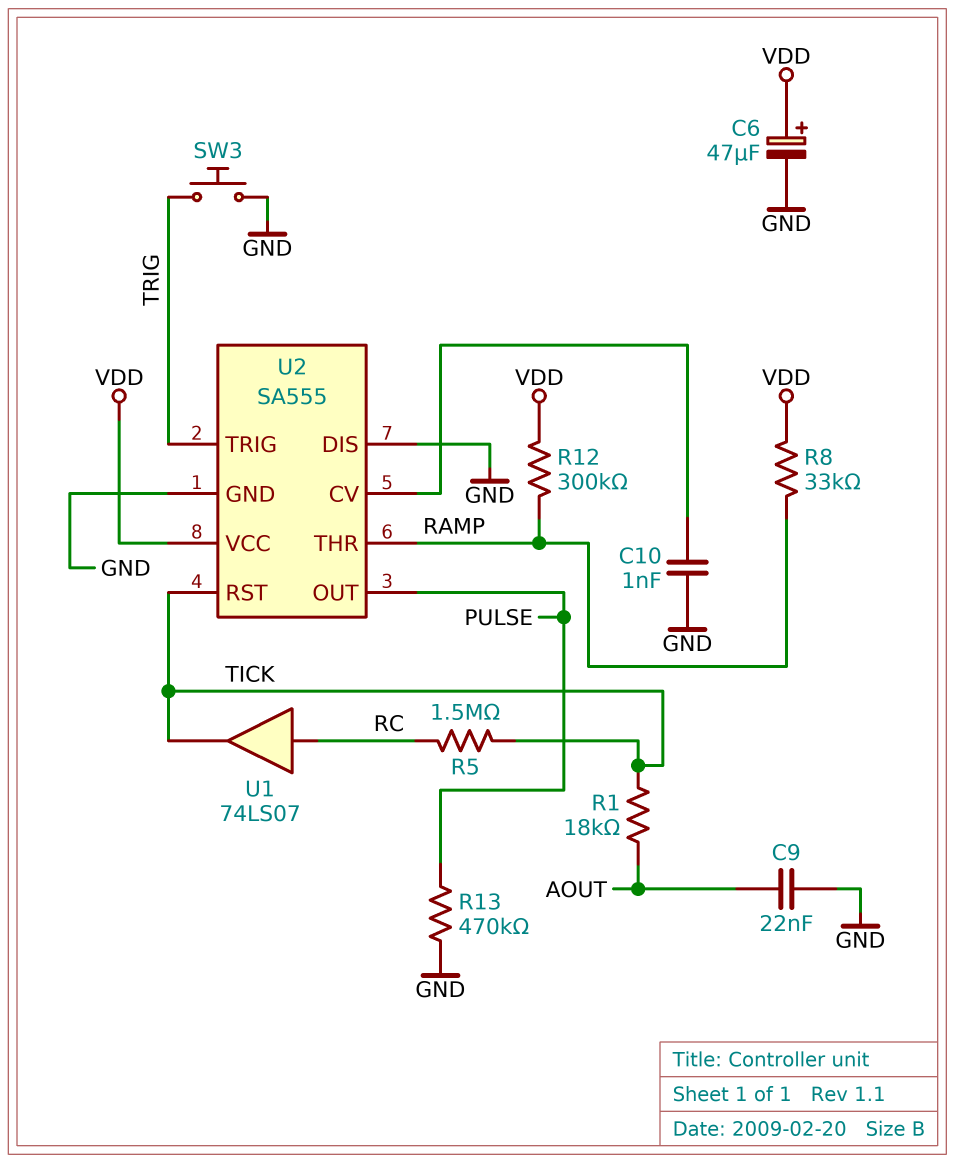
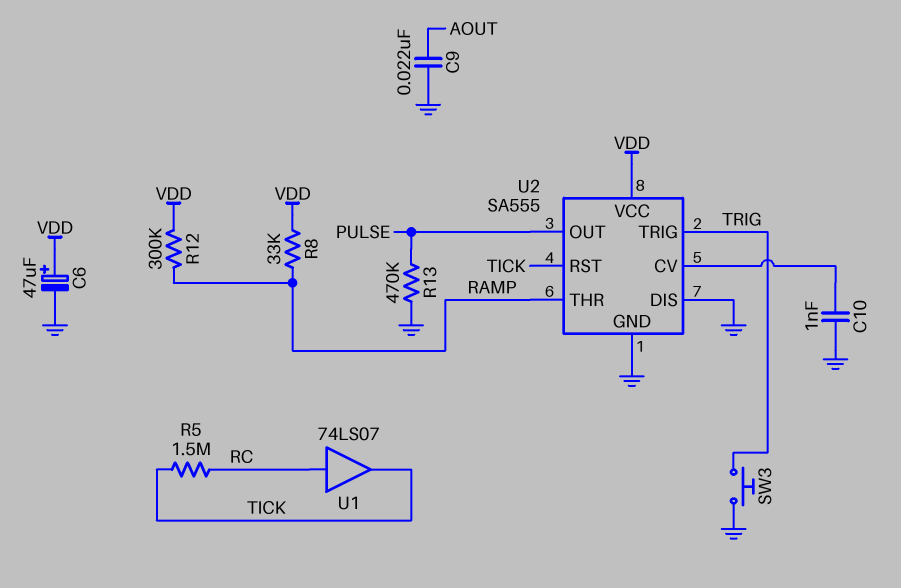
R1: 18k (AOUT, TICK) -> none

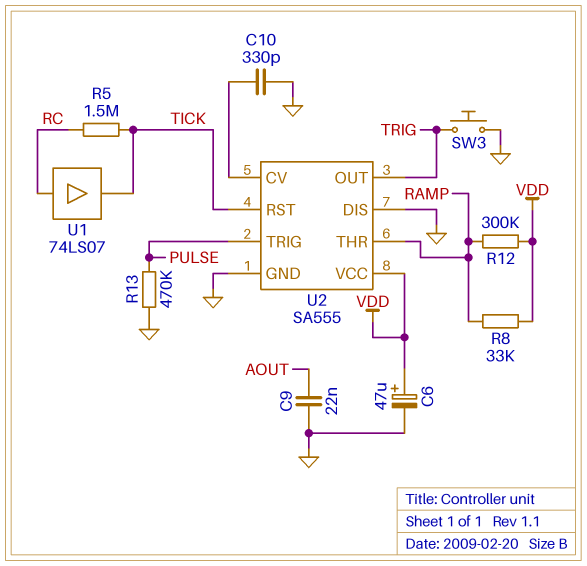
C10: 1nF (GND, U2/CV) -> 330pF (GND, U2/CV)
U2 pin OUT: PULSE -> TRIG
U2 pin TRIG: TRIG -> PULSE

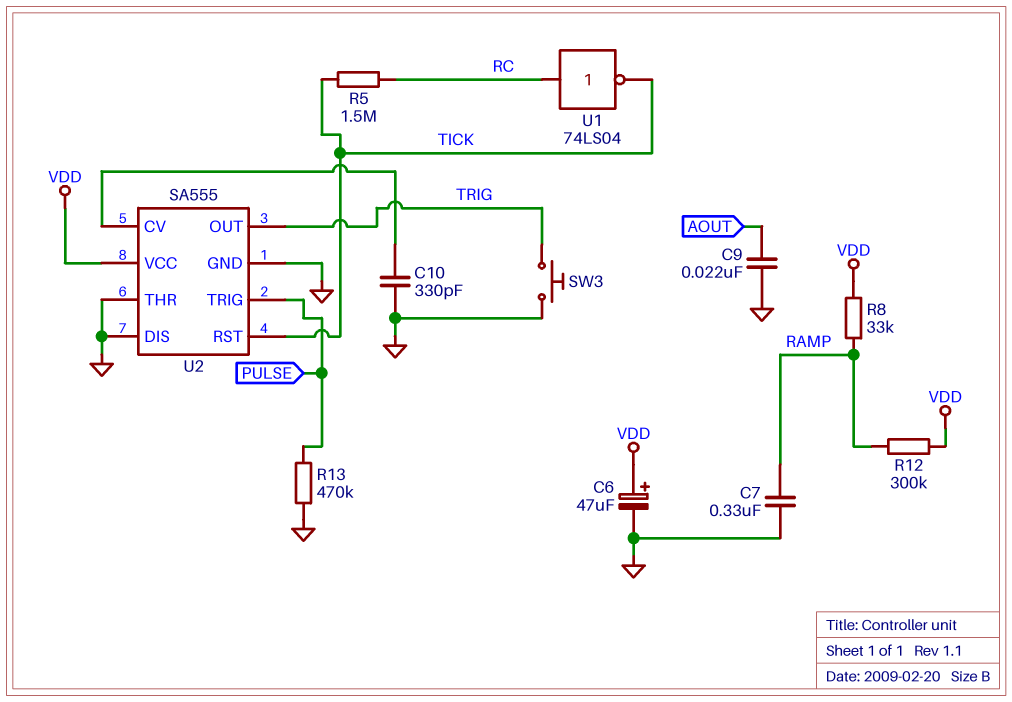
C7: none -> 330nF (GND, RAMP)
U1: buffer 74LS07 (in RC, out TICK) -> NOT 74LS04 (in RC, out TICK)
U2 pin THR: RAMP -> GND

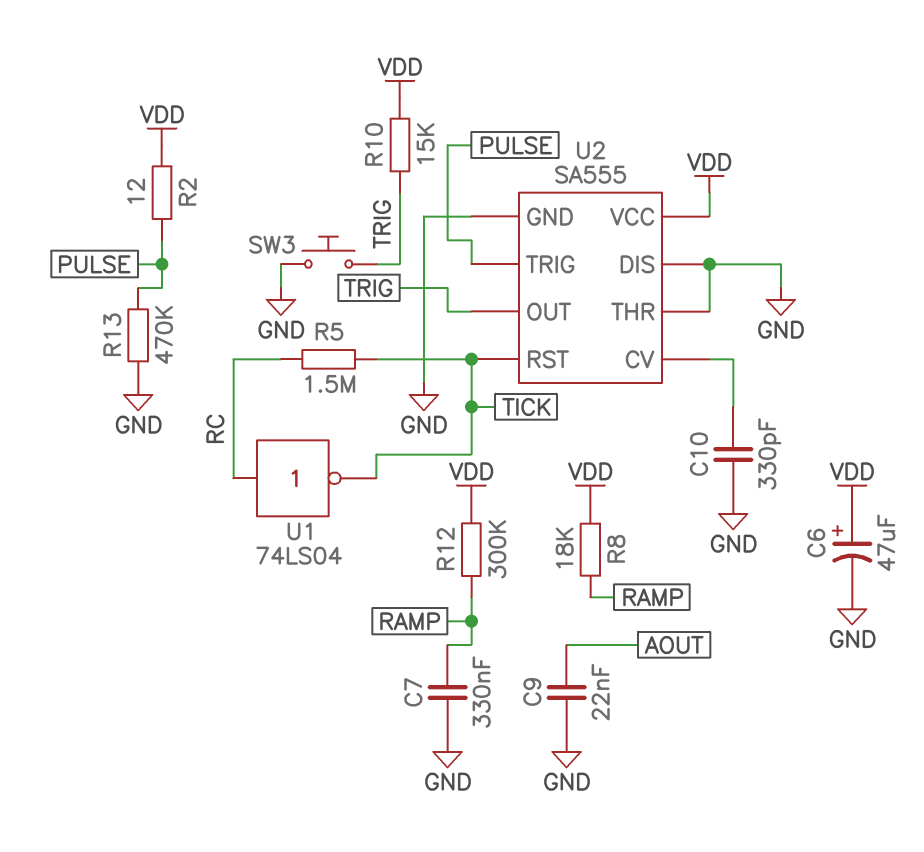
R2: none -> 12 (PULSE, VDD)
R8: 33k (RAMP, VDD) -> 18k (RAMP, VDD)
R10: none -> 15k (TRIG, VDD)

